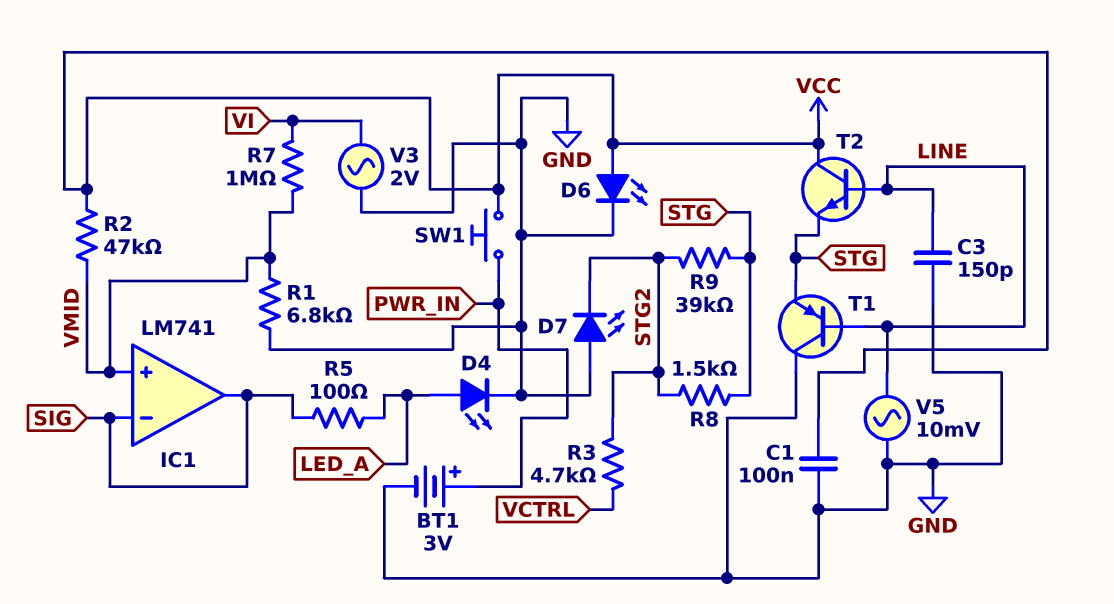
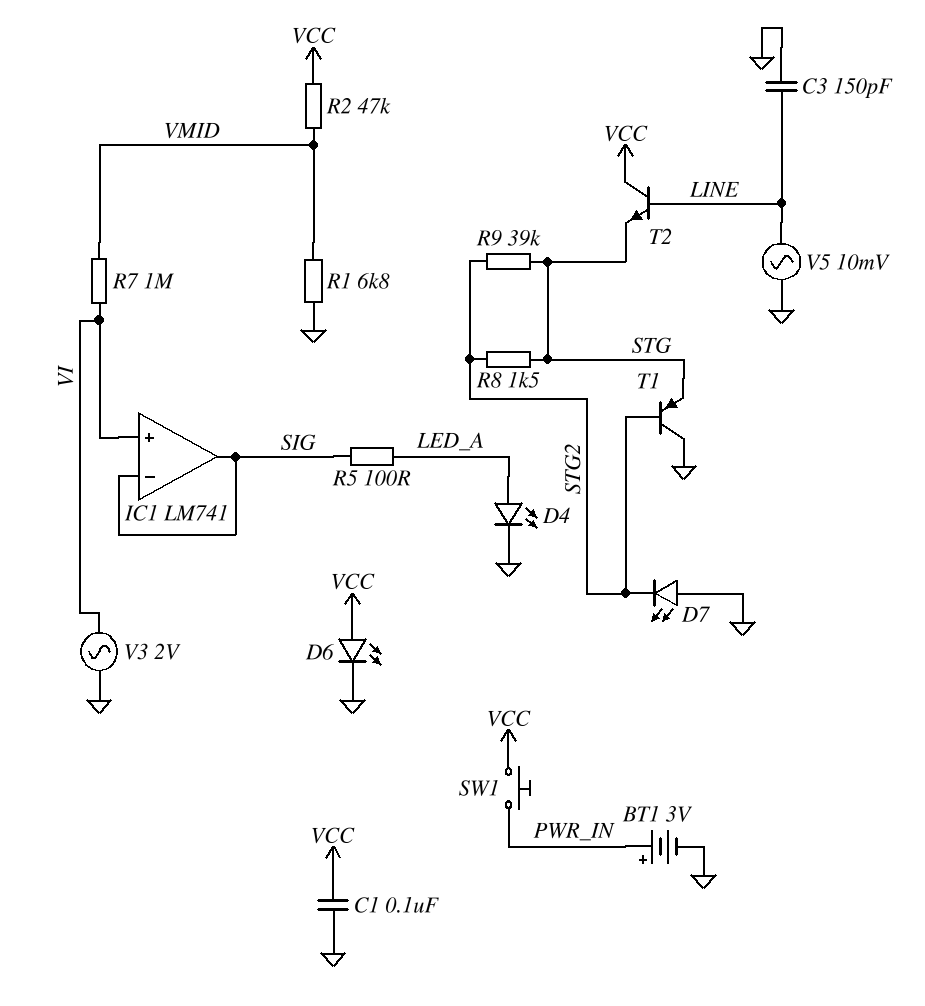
IC1 pin in+: VMID -> VI
R3: 4.7k (STG2, VCTRL) -> none
T1: PNP (B LINE, C GND, E STG) -> PNP (B STG2, C GND, E STG)

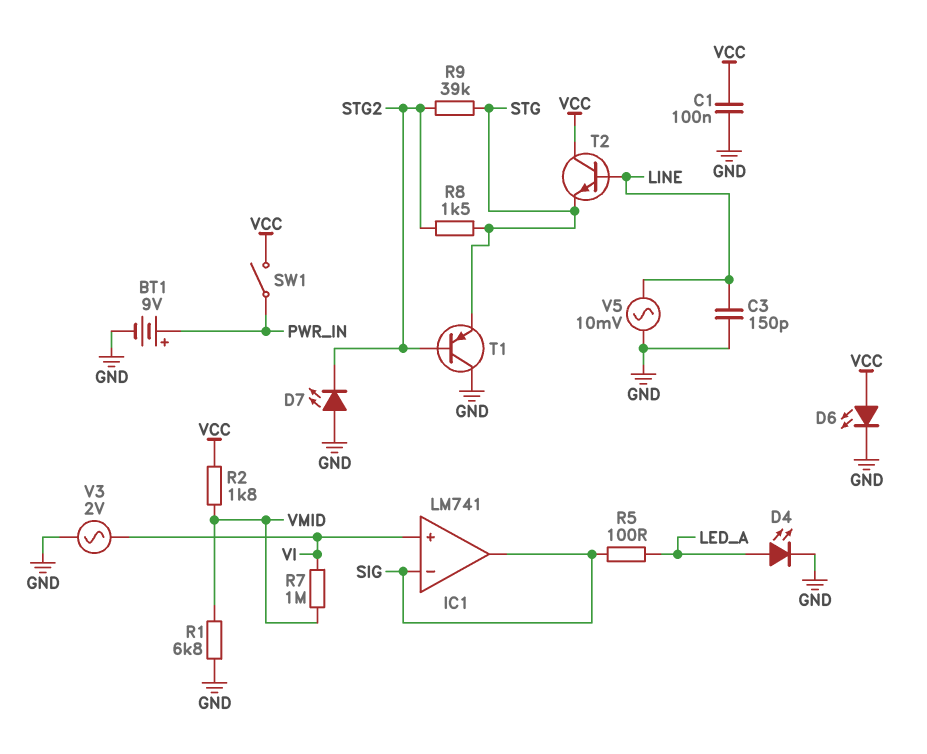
BT1: 3V (plus PWR_IN, minus GND) -> 9V (plus PWR_IN, minus GND)
R2: 47k (VCC, VMID) -> 1.8k (VCC, VMID)
SW1: button (PWR_IN, VCC) -> switch (PWR_IN, VCC)

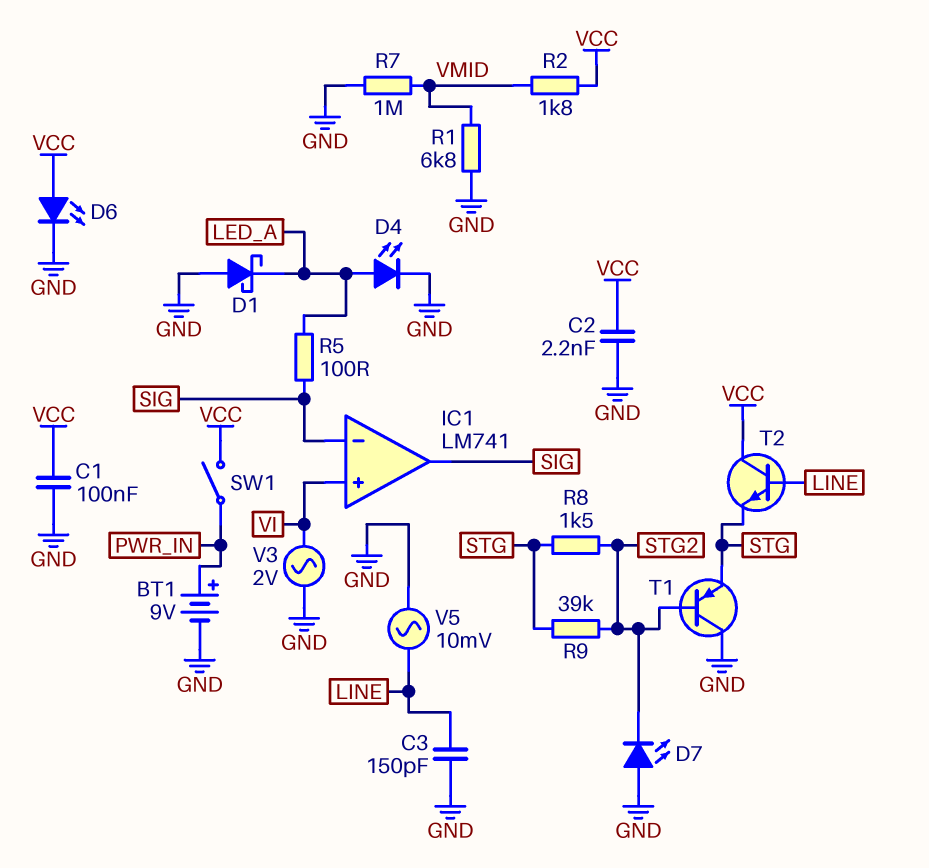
C2: none -> 2.2nF (GND, VCC)
D1: none -> schottky (A GND, K LED_A)
R7: 1M (VI, VMID) -> 1M (GND, VMID)

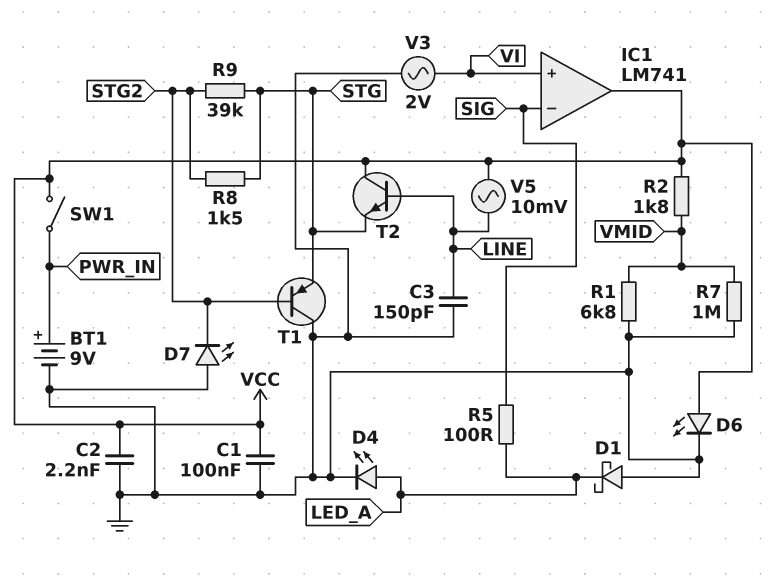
IC1 pin out: SIG -> VCC
V5: AC 10mV (GND, LINE) -> AC 10mV (LINE, VCC)

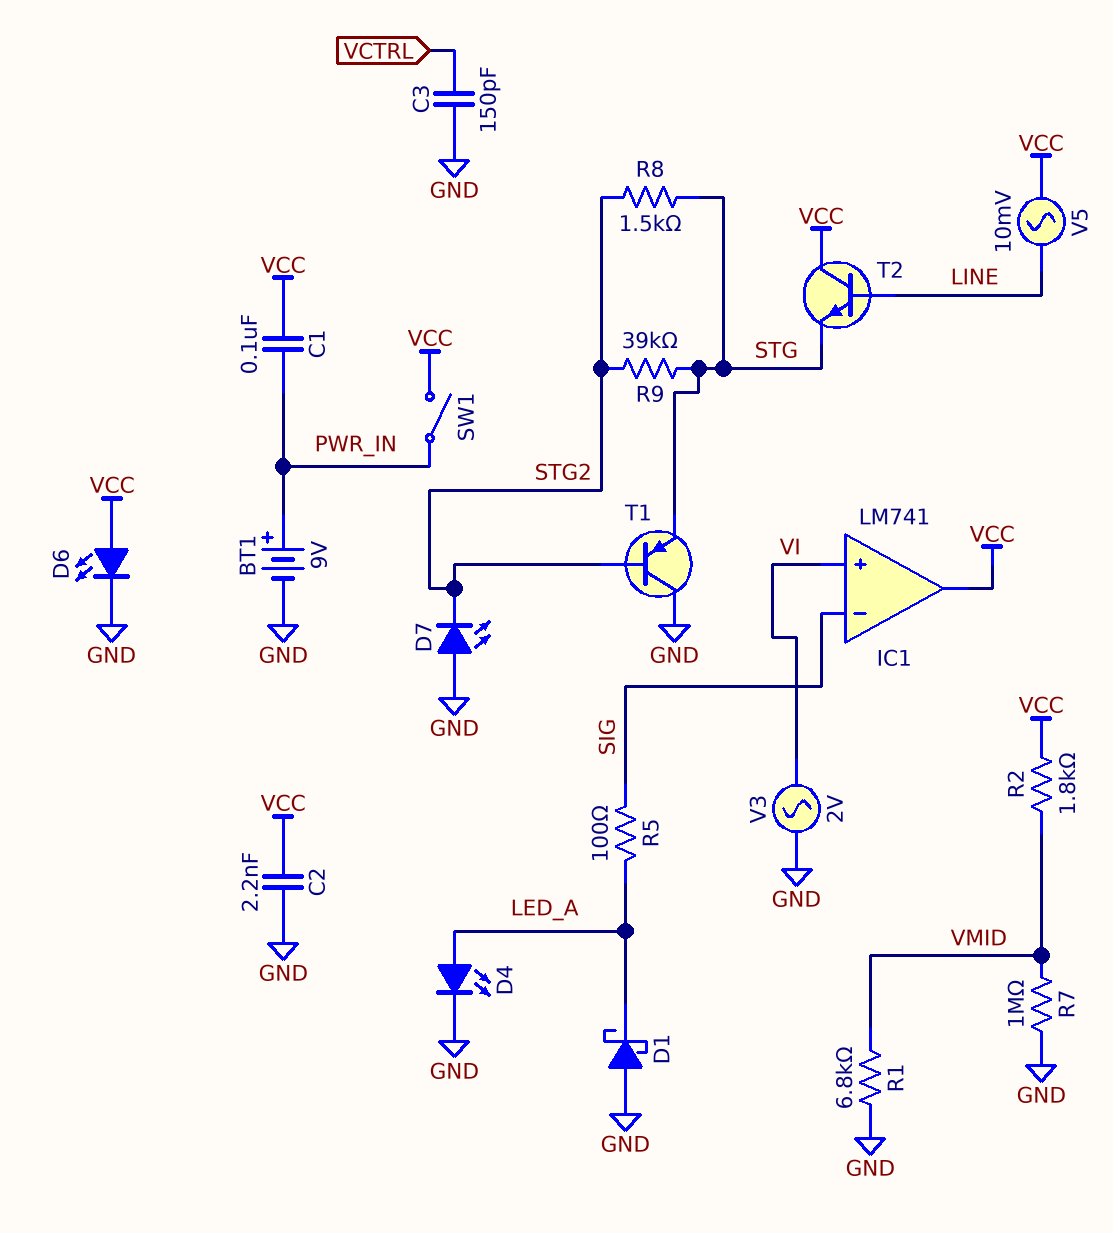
C1: 100nF (GND, VCC) -> 100nF (PWR_IN, VCC)
C3: 150pF (GND, LINE) -> 150pF (GND, VCTRL)

